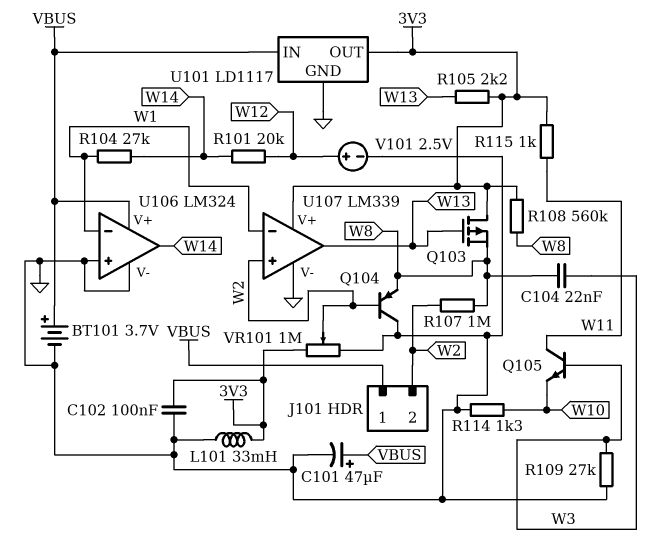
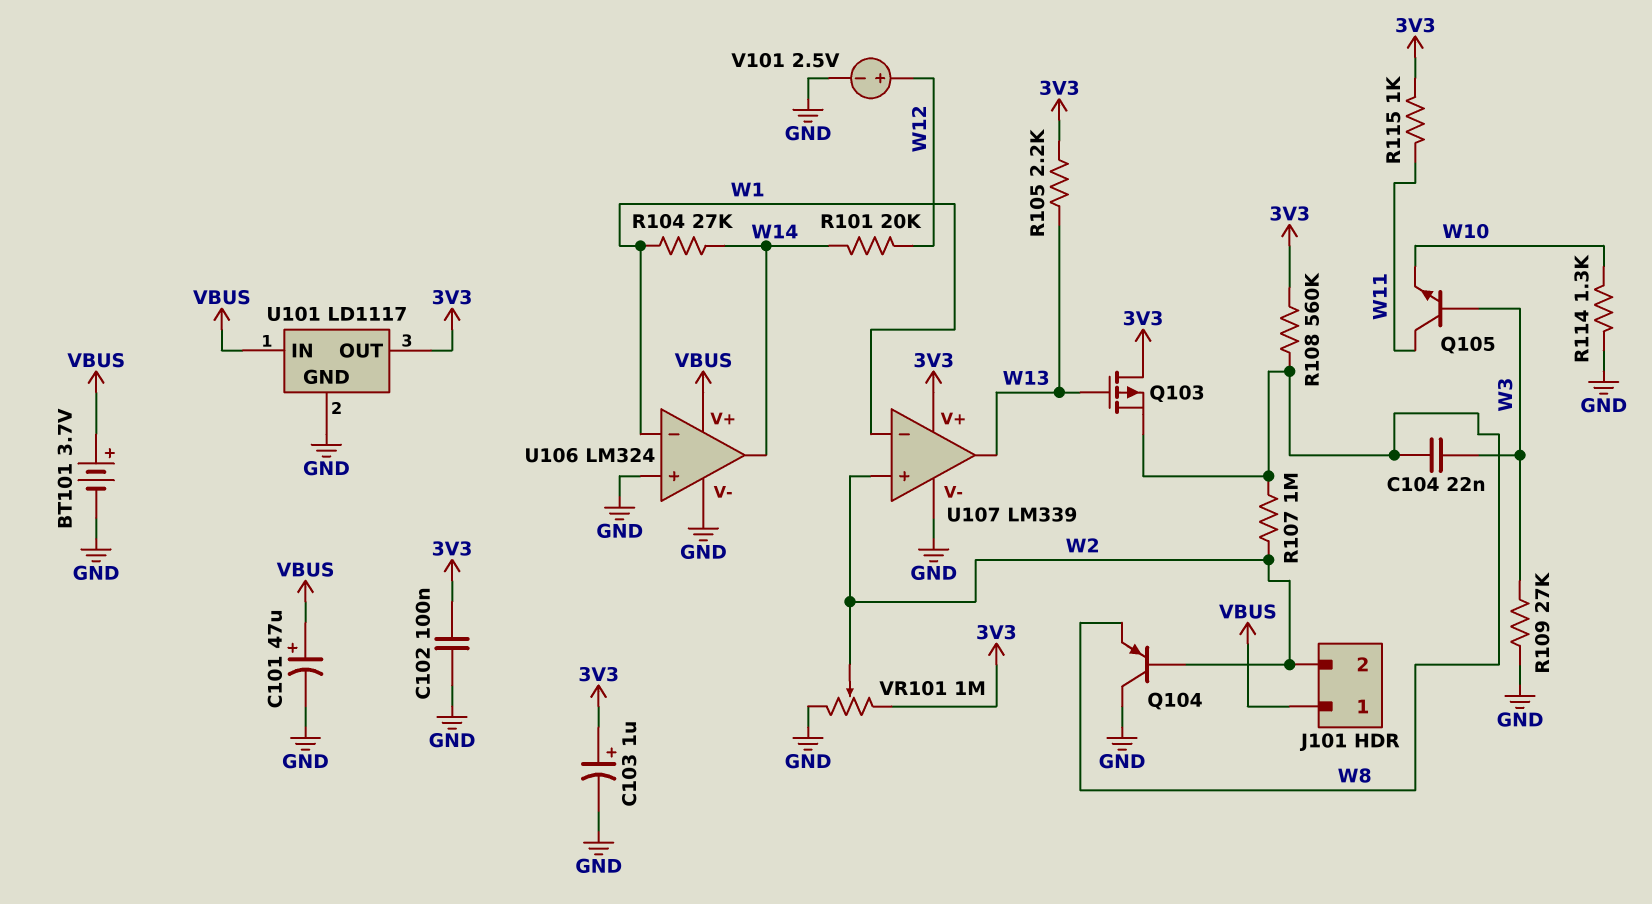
C103: none -> 1uF (plus 3V3, minus GND)
L101: 33mH (3V3, GND) -> none

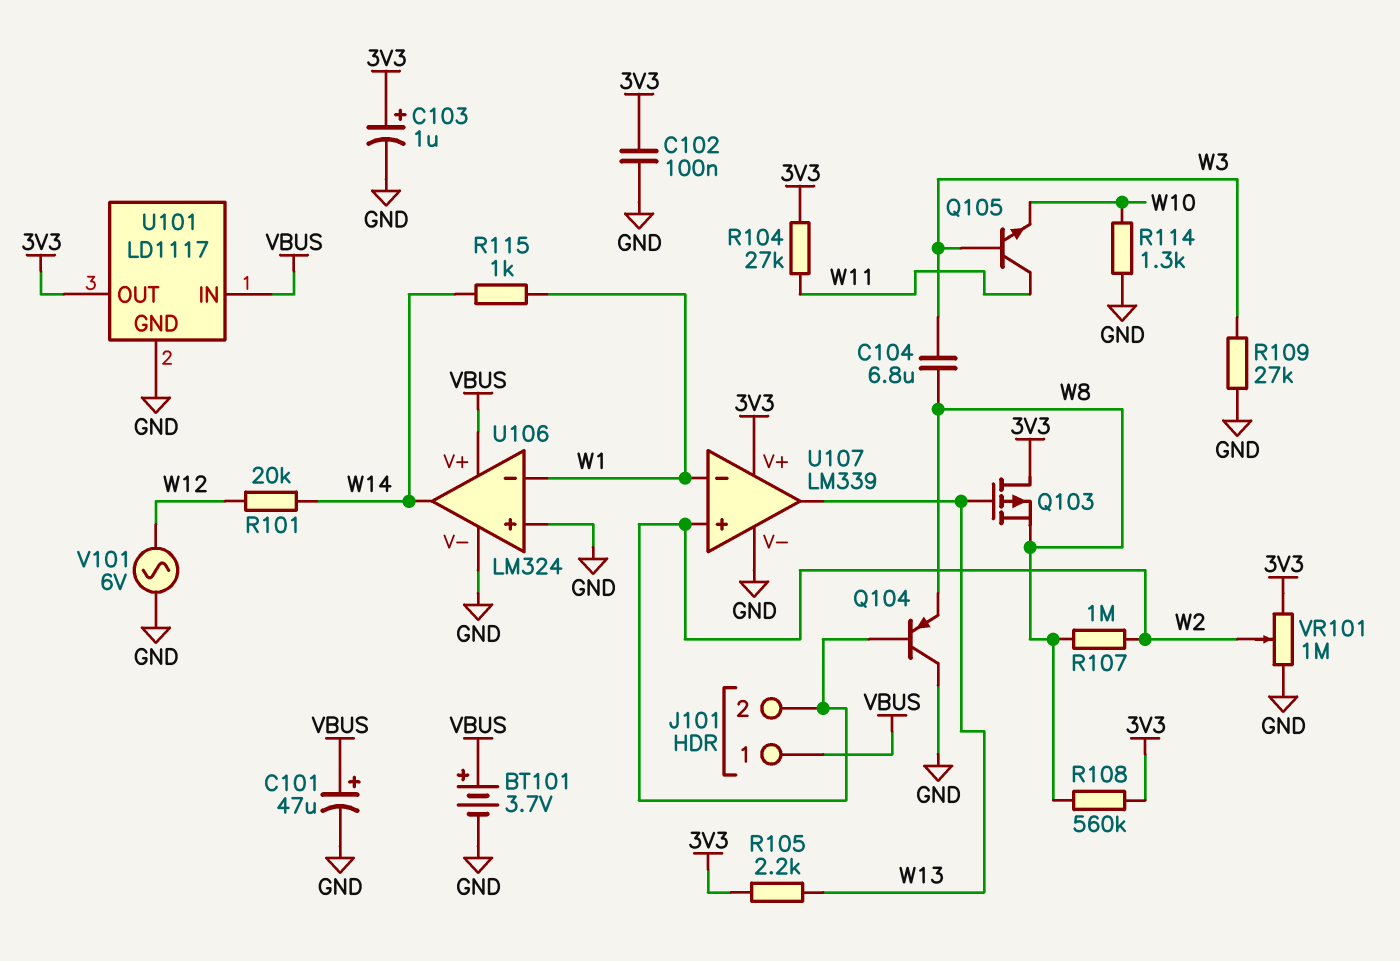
C104: 22nF (W3, W8) -> 6.8uF (W3, W8)
R104: 27k (W1, W14) -> 27k (3V3, W11)
R115: 1k (3V3, W11) -> 1k (W1, W14)
V101: 2.5V (plus W12, minus GND) -> AC 6V (GND, W12)

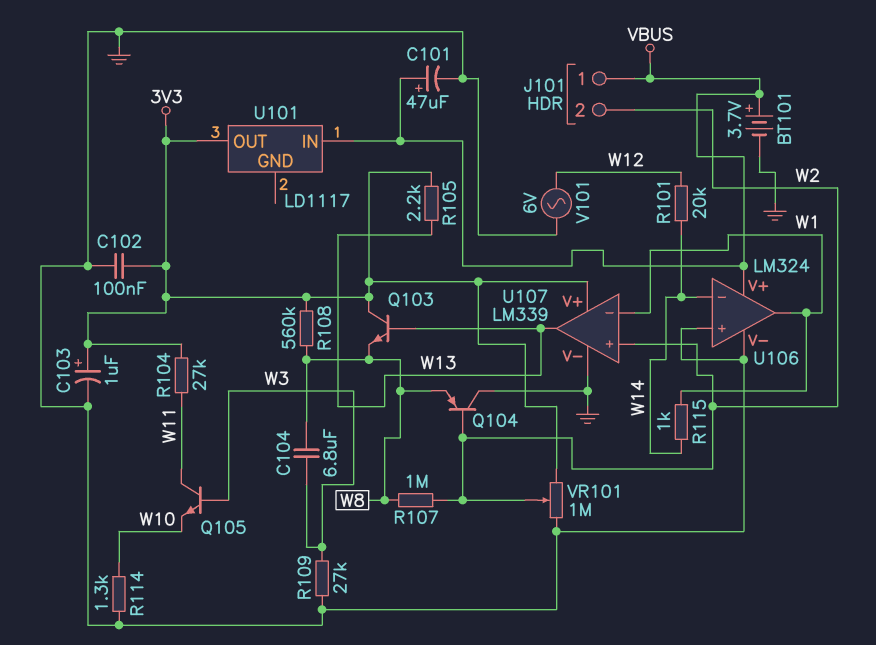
Q103: PMOS (G W13, D 3V3, S W8) -> NPN (B W13, C 3V3, E W8)
U101 pin GND: GND -> none
U106 pin in-: W1 -> W14
U106 pin out: W14 -> W1

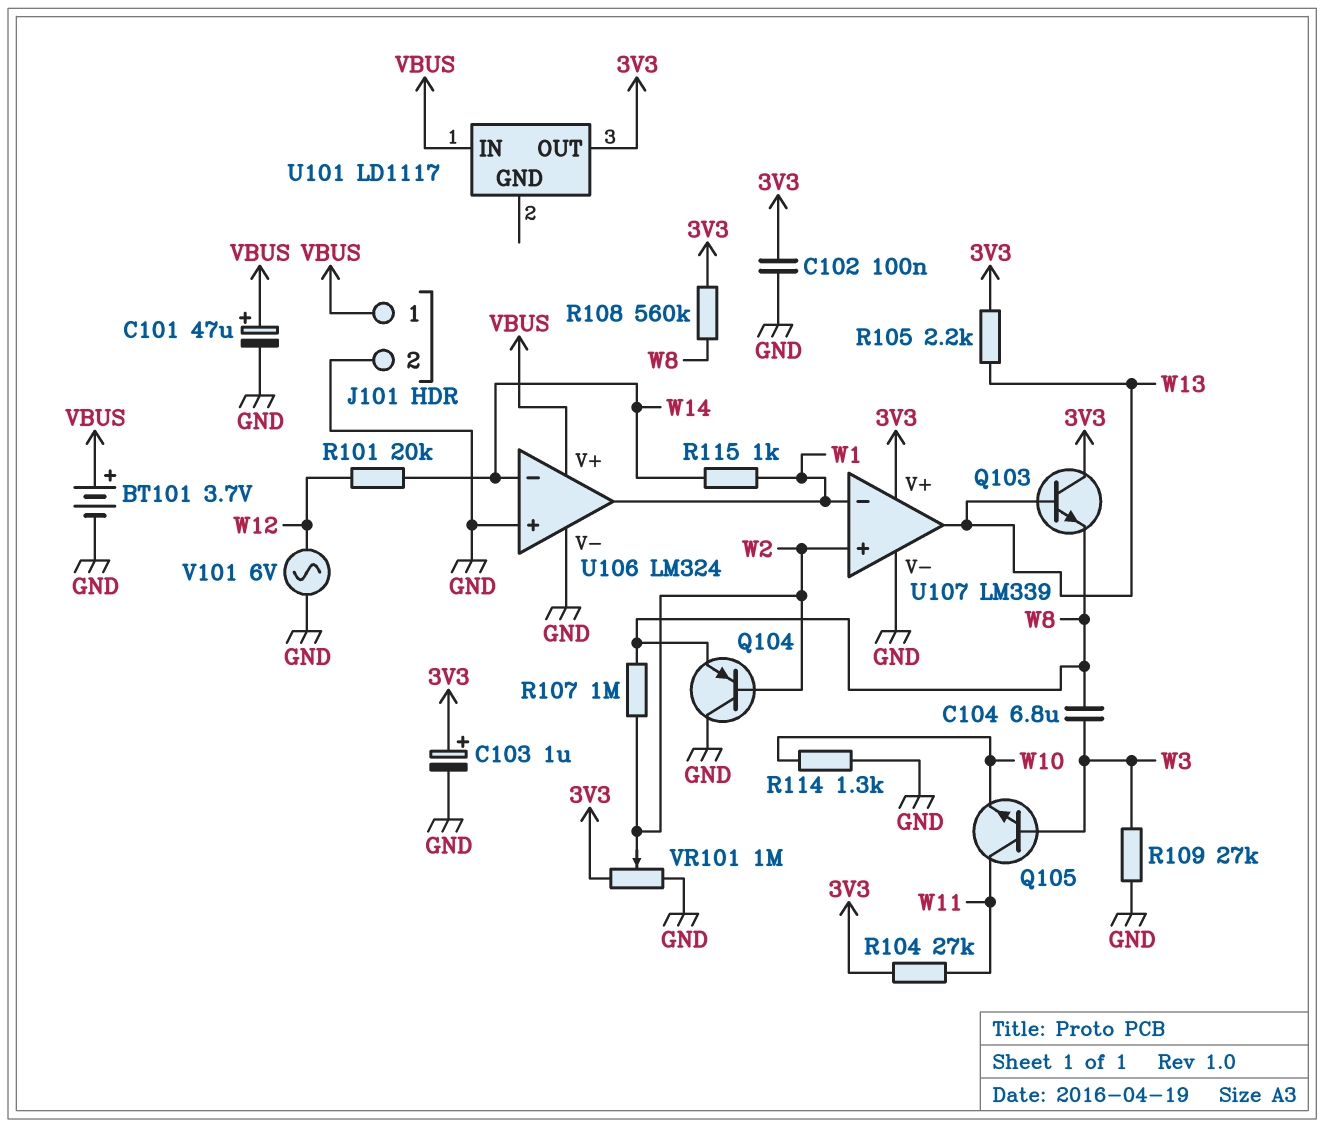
J101 pin 2: W2 -> GND

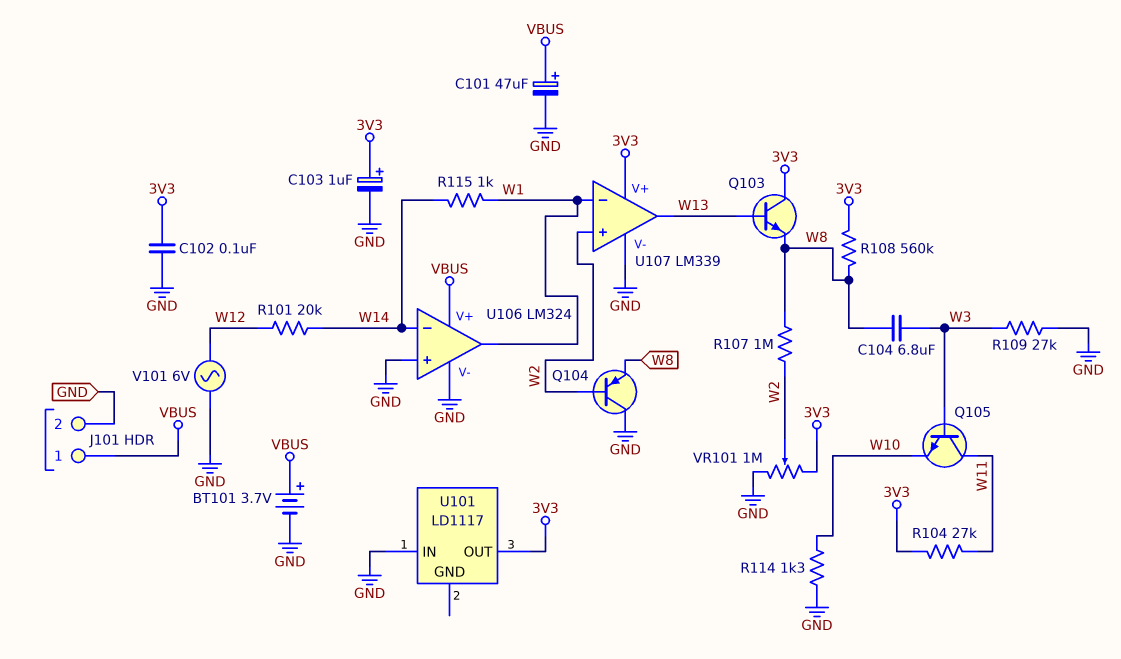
R105: 2.2k (3V3, W13) -> none
U101 pin IN: VBUS -> GND

